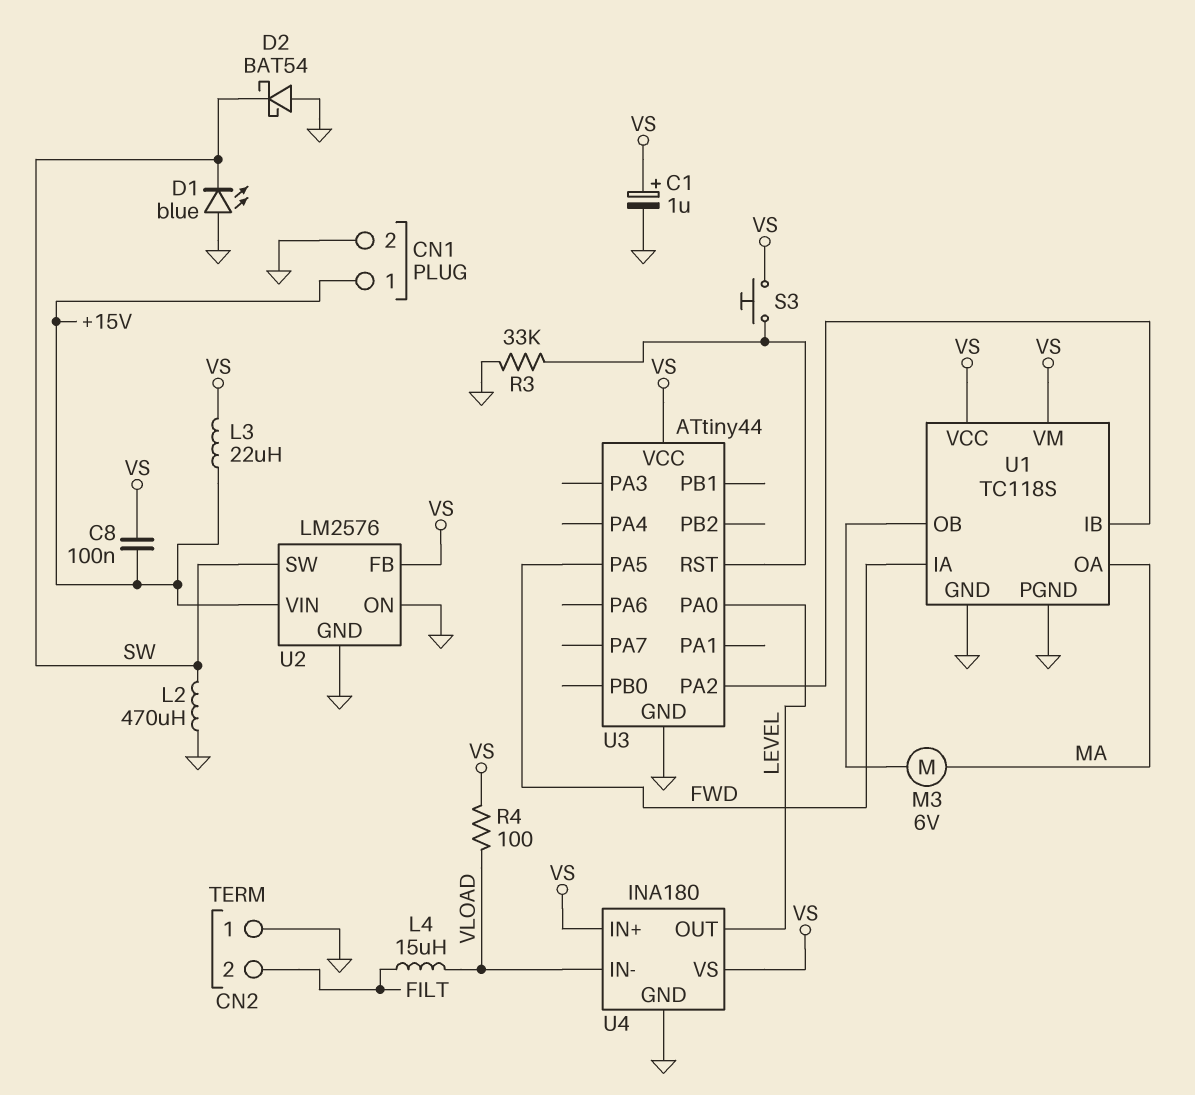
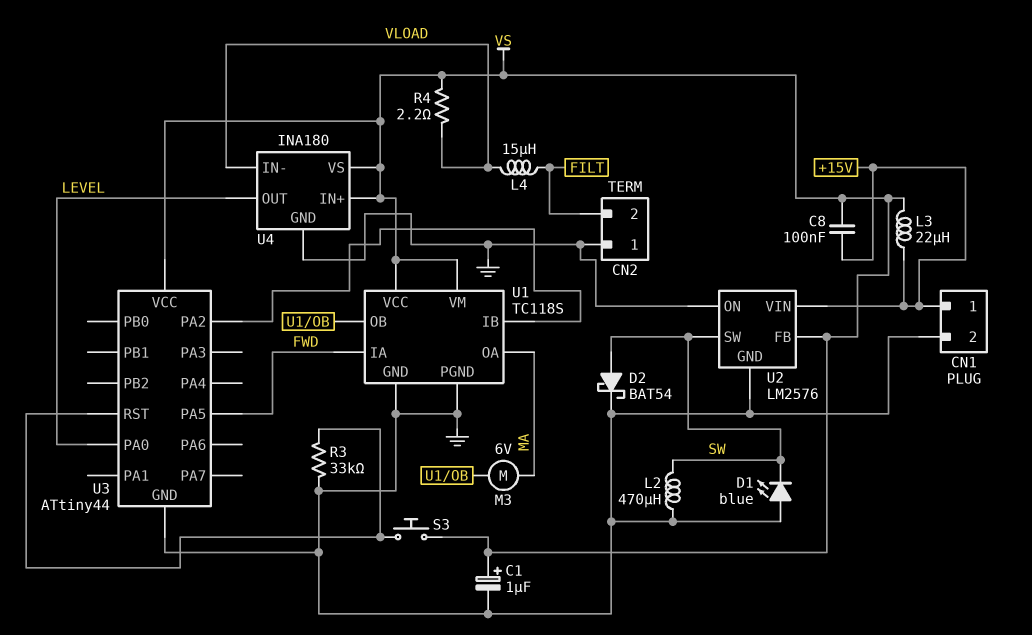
D2: schottky BAT54 (A GND, K SW) -> schottky BAT54 (A SW, K GND)
R4: 100 (VLOAD, VS) -> 2.2 (VLOAD, VS)

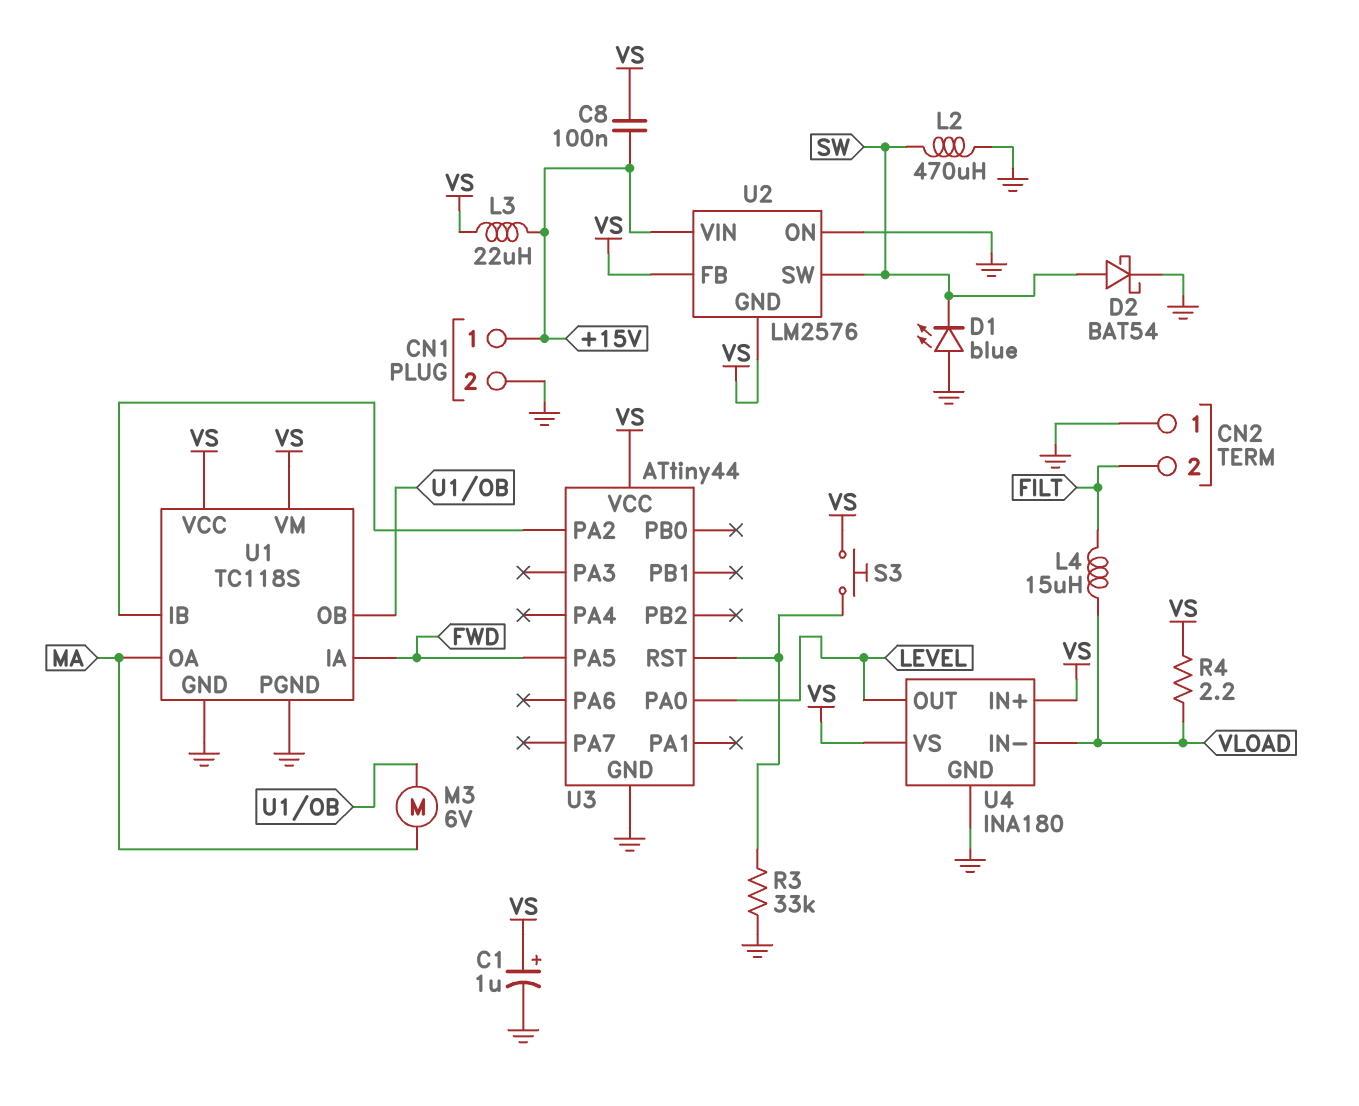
U2 pin GND: GND -> VS

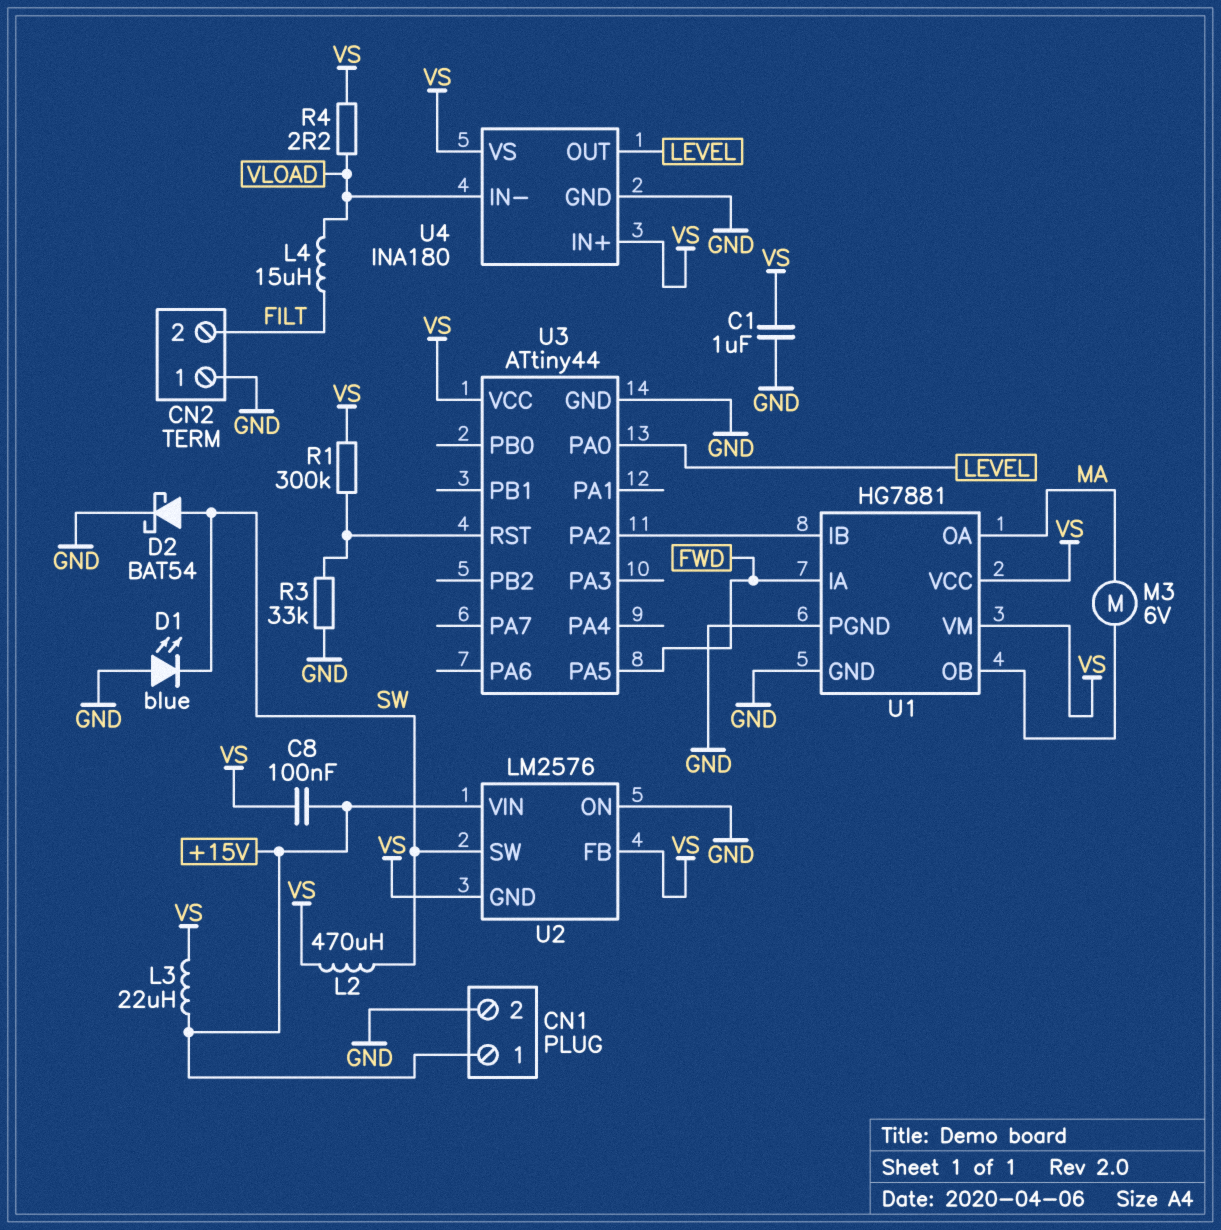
C1: 1uF (plus VS, minus GND) -> 1uF (GND, VS)
L2: 470uH (GND, SW) -> 470uH (SW, VS)
R1: none -> 300k (U3/RST, VS)
S3: button (U3/RST, VS) -> none
U1: TC118S -> HG7881

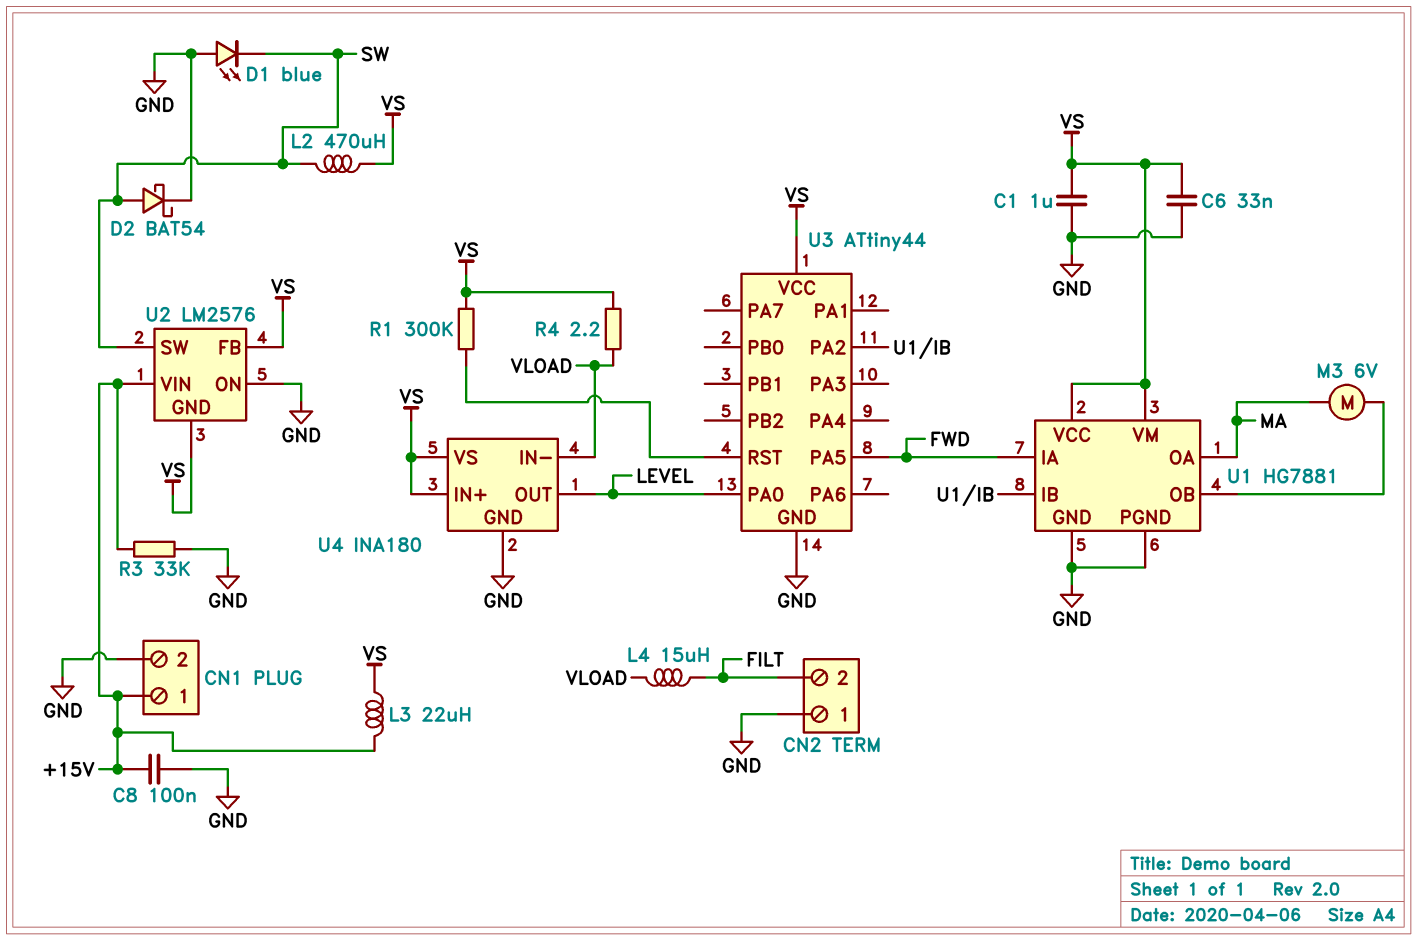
C6: none -> 33nF (GND, VS)
C8: 100nF (+15V, VS) -> 100nF (+15V, GND)
R3: 33k (GND, U3/RST) -> 33k (+15V, GND)

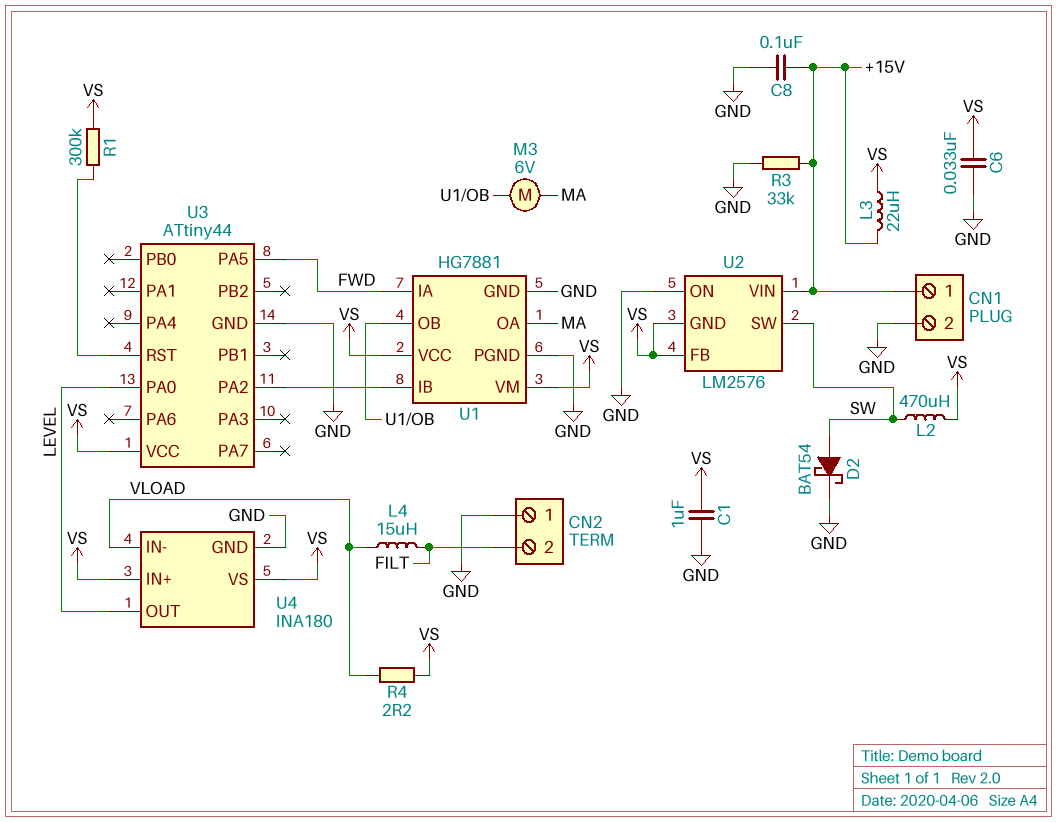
D1: LED blue (A GND, K SW) -> none

